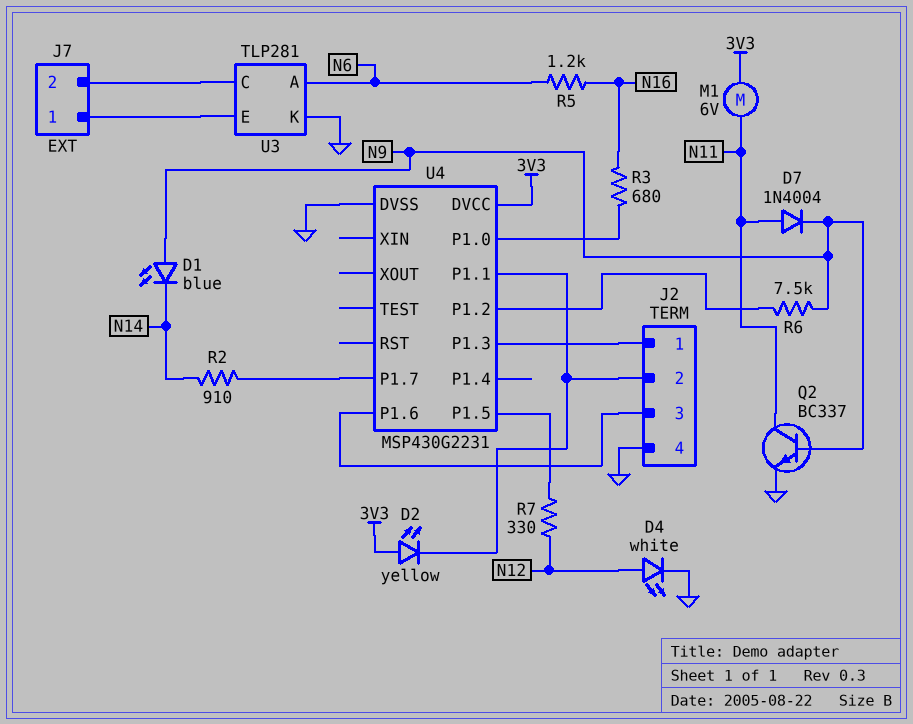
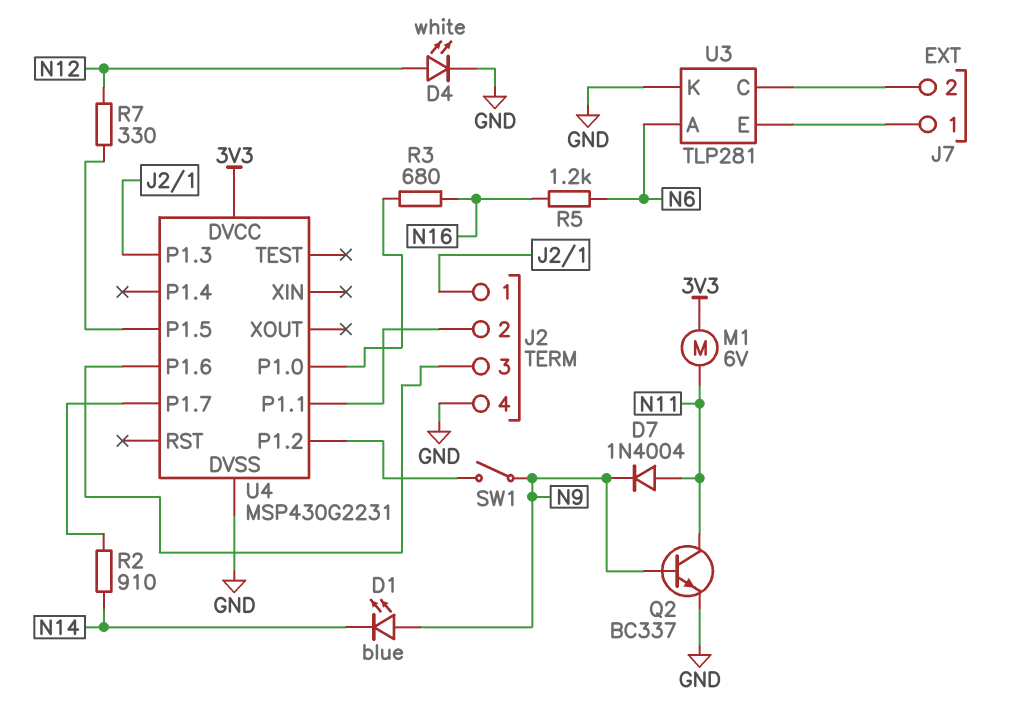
D2: LED yellow (A 3V3, K J2/2) -> none
R6: 7.5k (N9, U4/P1.2) -> none
SW1: none -> switch (N9, U4/P1.2)

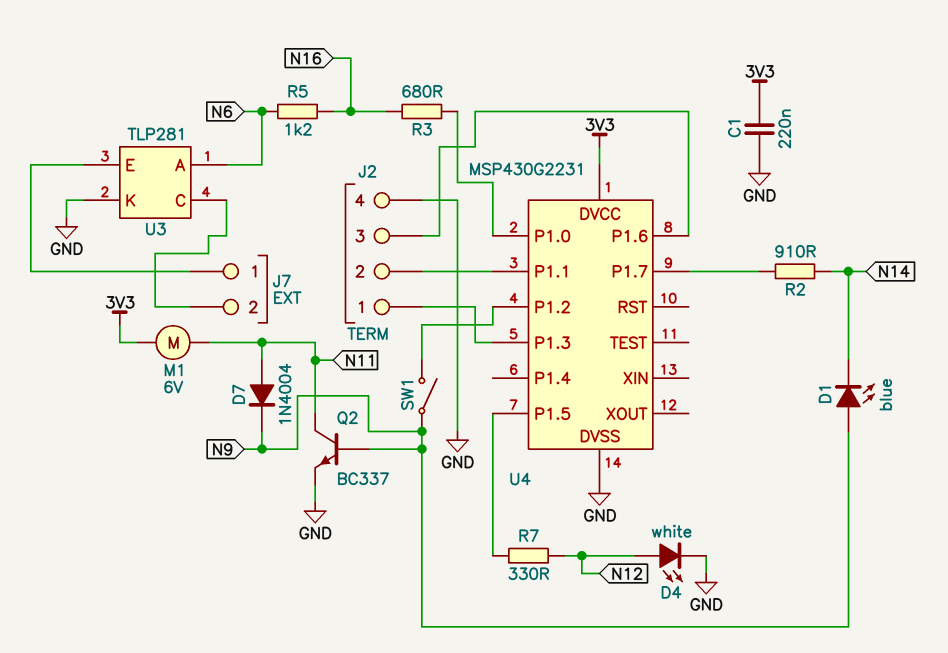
C1: none -> 220nF (3V3, GND)

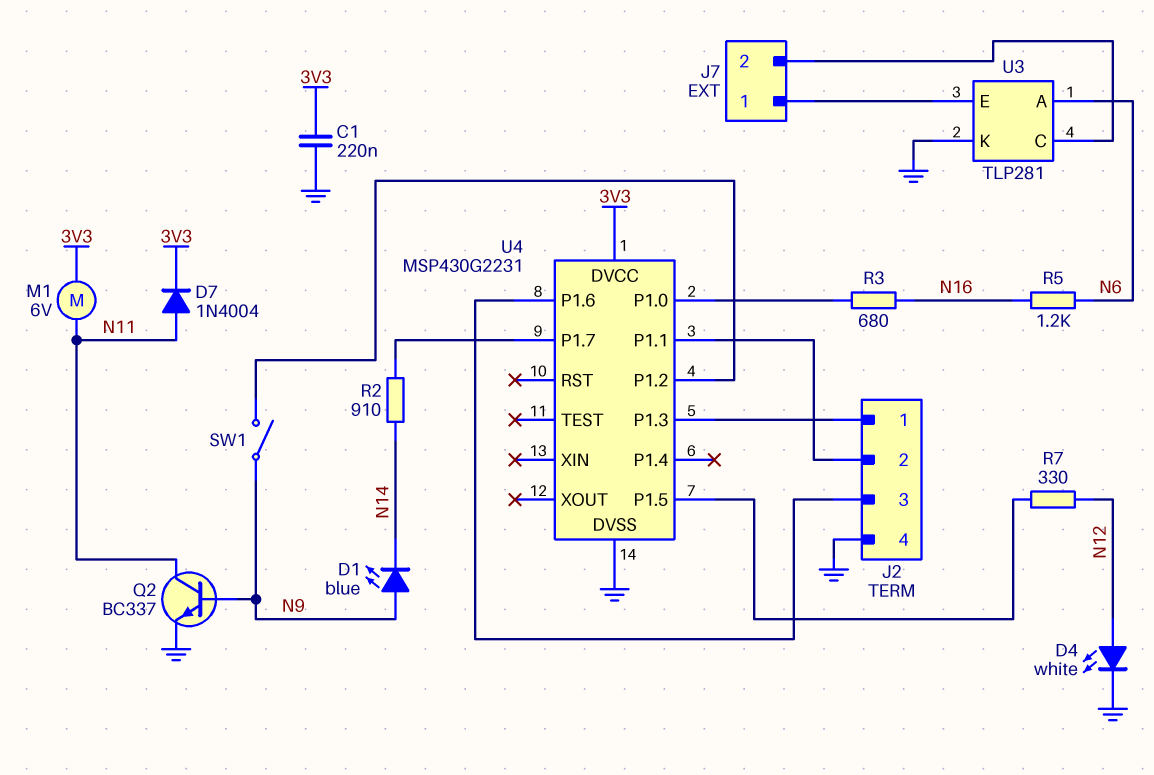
D7: diode 1N4004 (A N11, K N9) -> diode 1N4004 (A N11, K 3V3)

